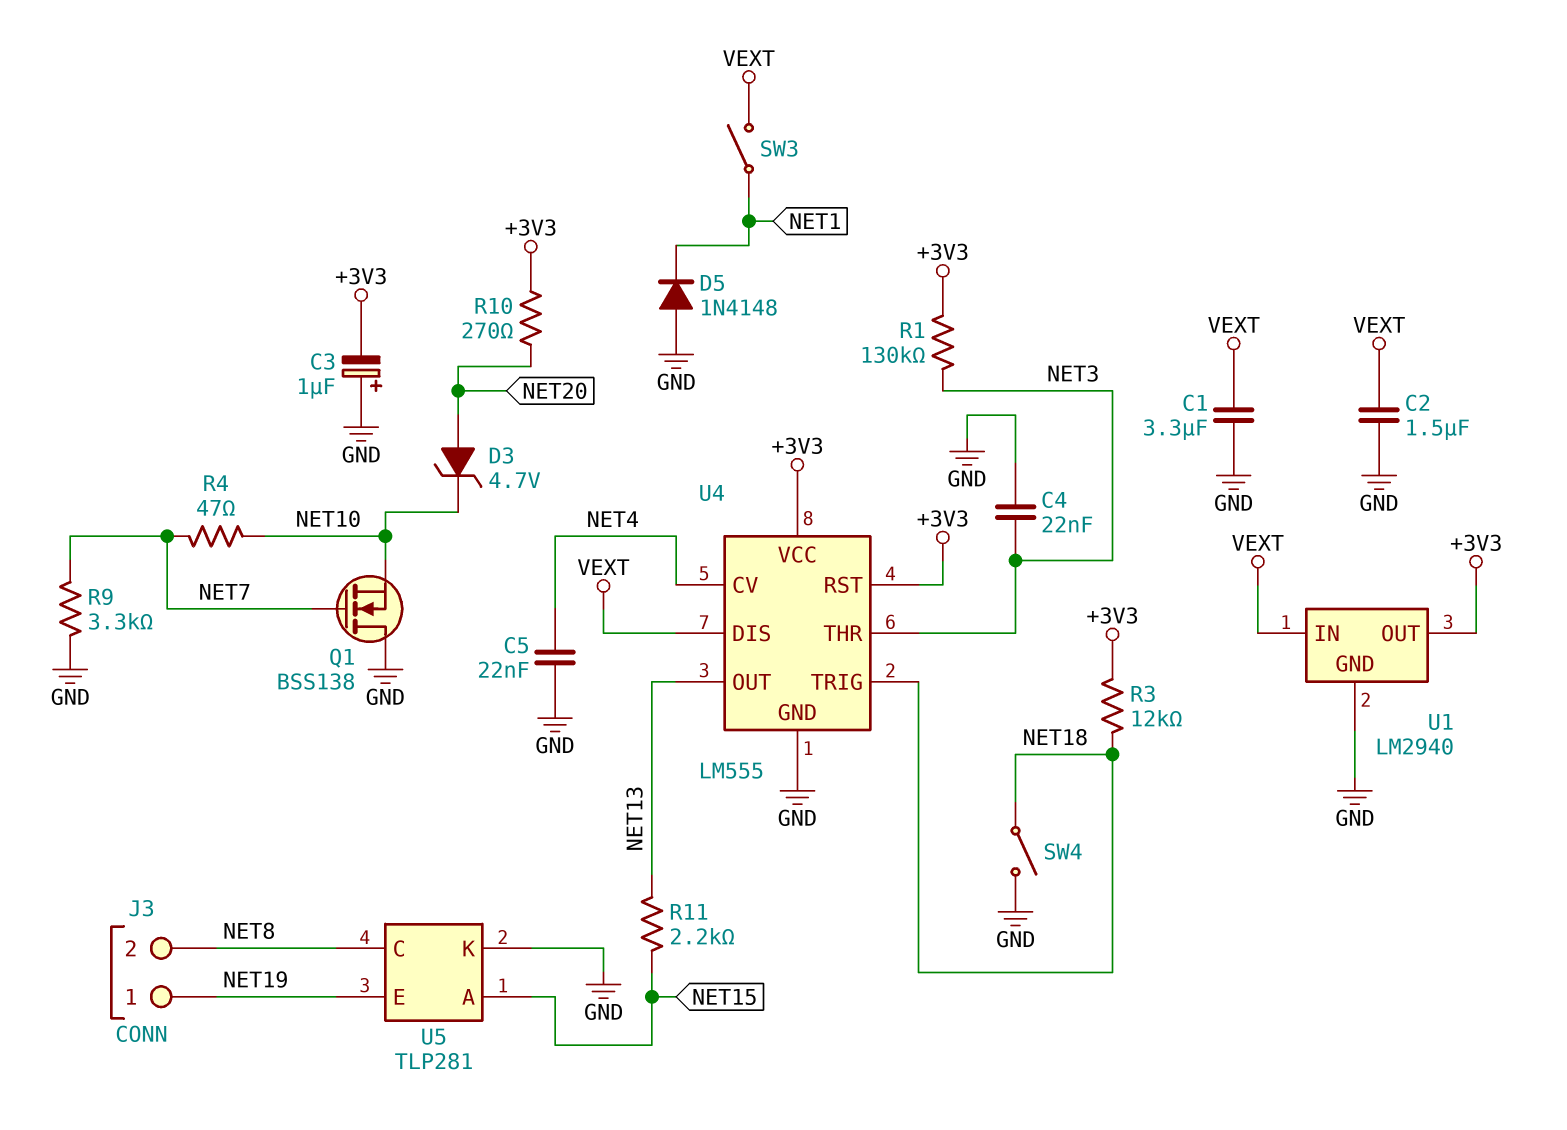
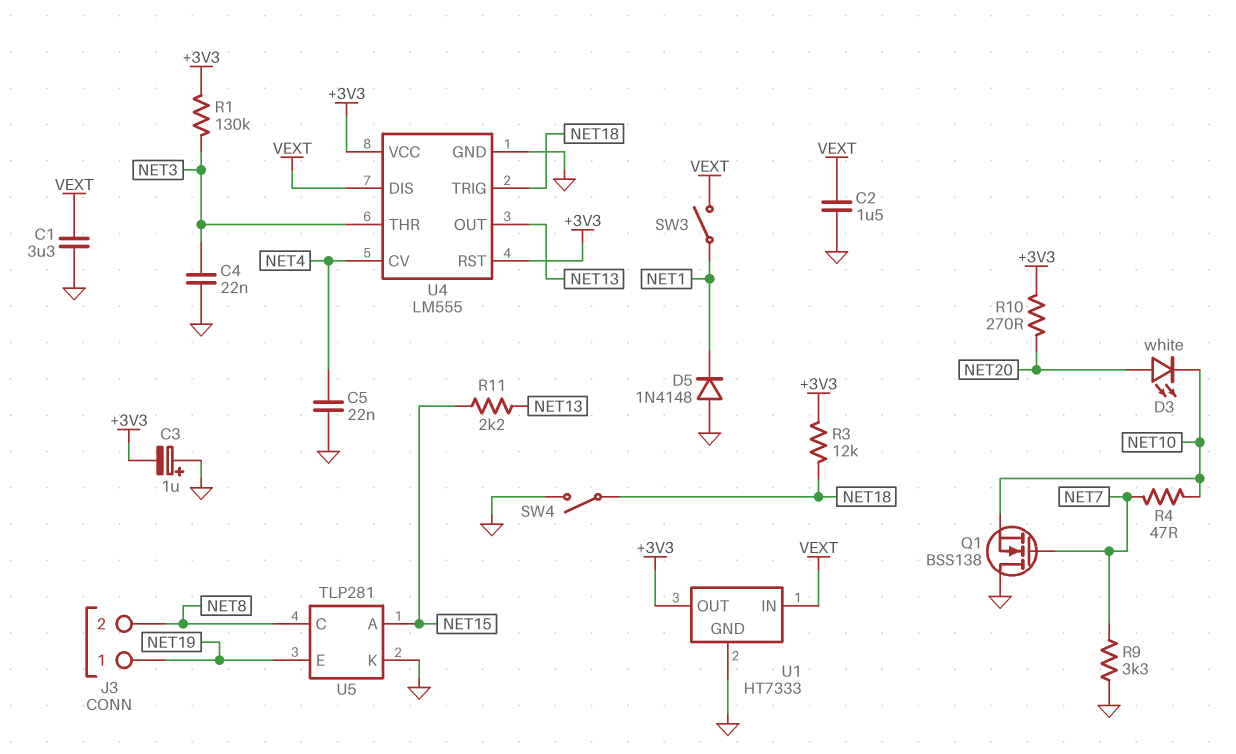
D3: zener 4.7V (A NET20, K NET10) -> LED white (A NET20, K NET10)
U1: LM2940 -> HT7333

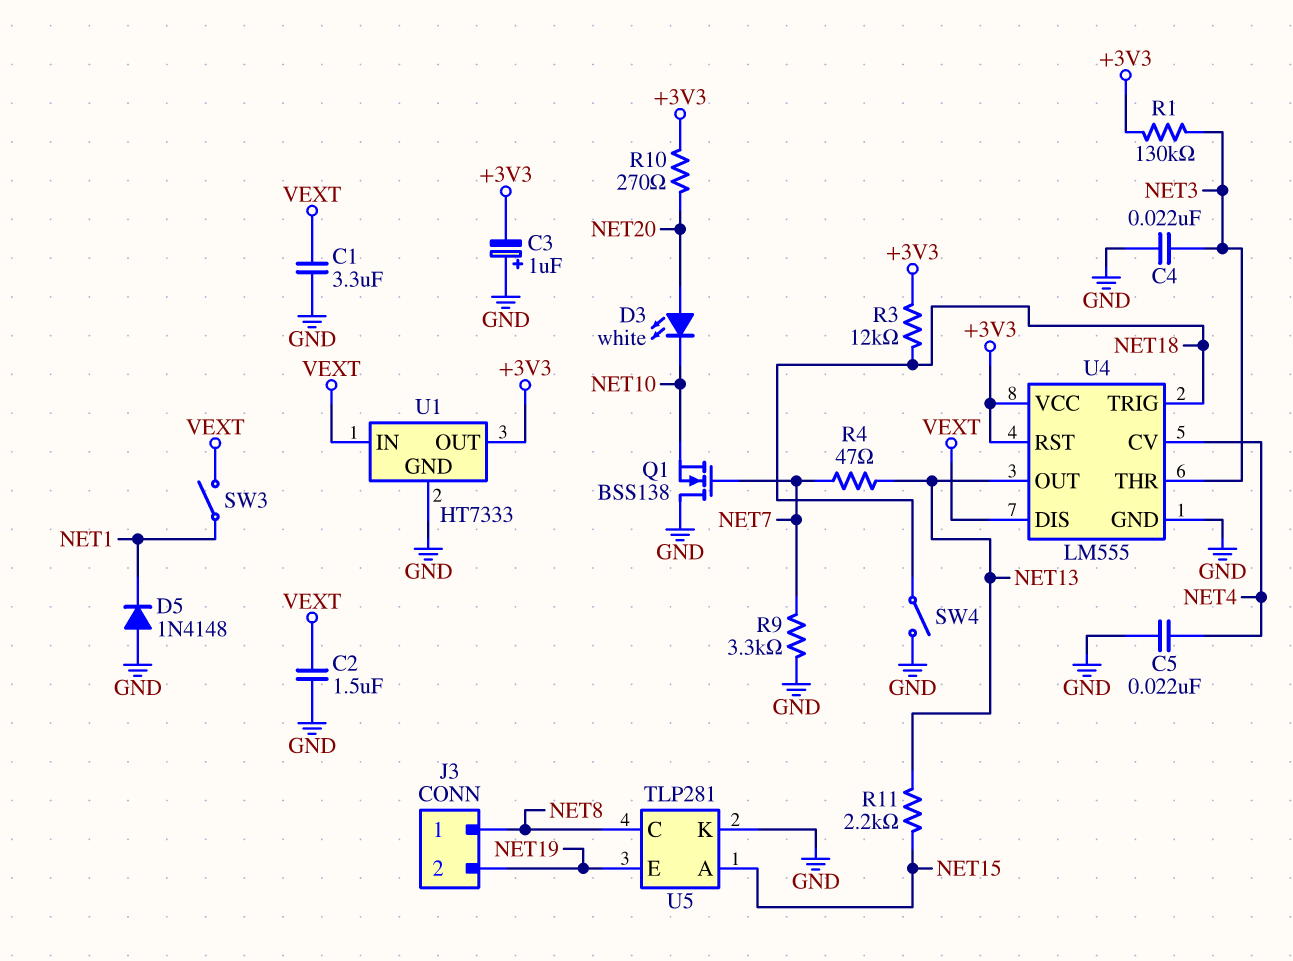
J3 pin 1: NET19 -> NET8
J3 pin 2: NET8 -> NET19
R4: 47 (NET7, NET10) -> 47 (NET7, NET13)

